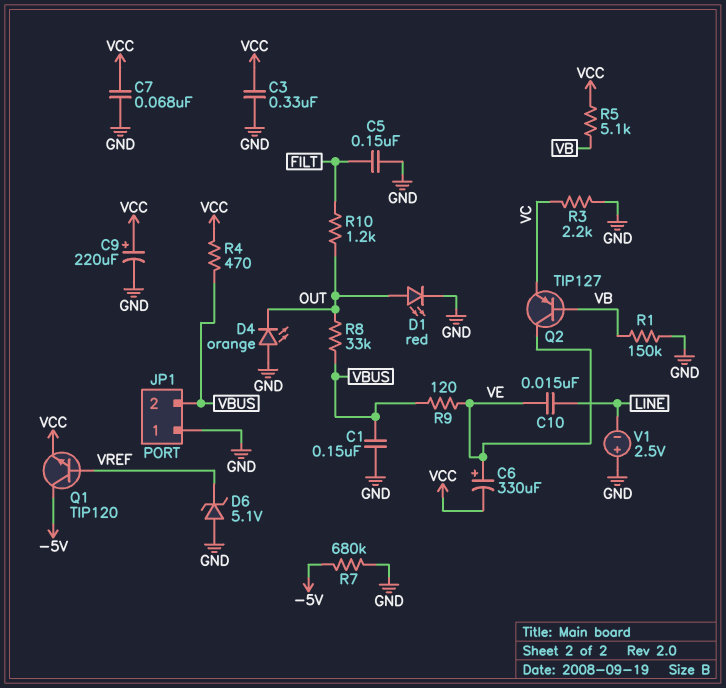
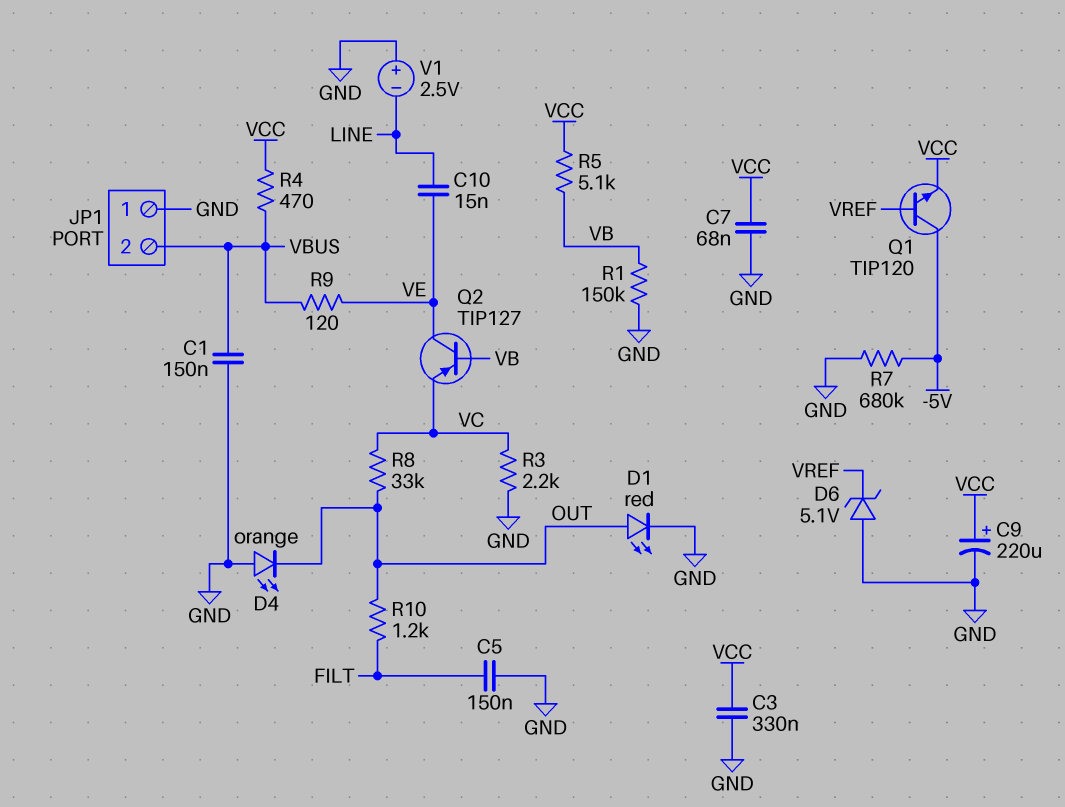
C6: 330uF (plus VE, minus VCC) -> none
R8: 33k (OUT, VBUS) -> 33k (OUT, VC)

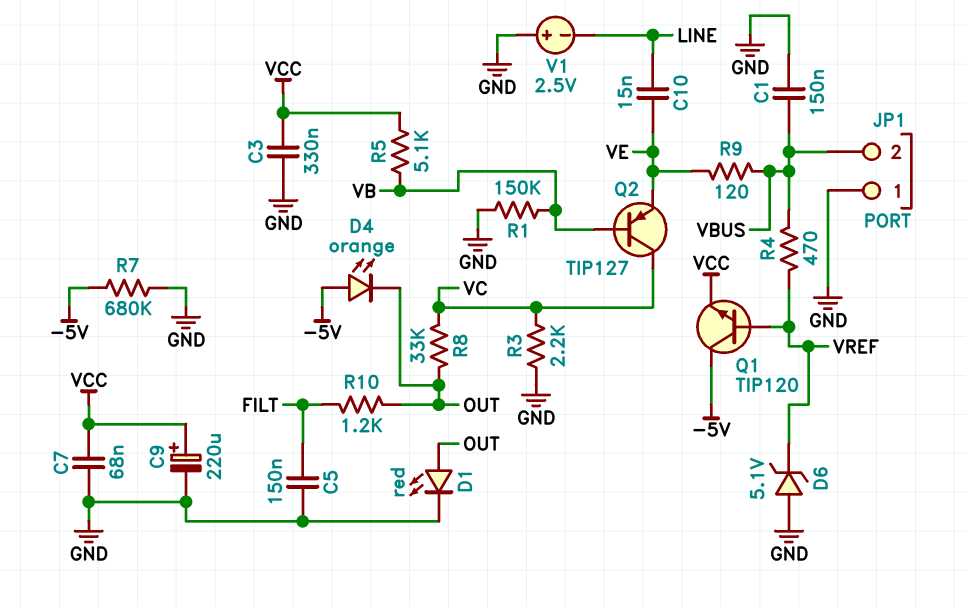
D4: LED orange (A GND, K OUT) -> LED orange (A -5V, K OUT)
Q2: PNP TIP127 (B VB, C VE, E VC) -> PNP TIP127 (B VB, C VC, E VE)
R4: 470 (VBUS, VCC) -> 470 (VBUS, VREF)

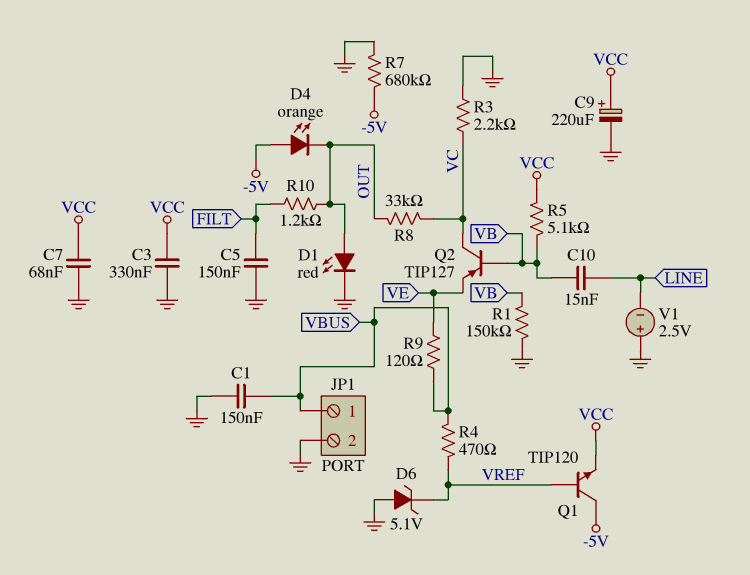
C10: 15nF (LINE, VE) -> 15nF (LINE, VB)
JP1 pin 1: GND -> VBUS
JP1 pin 2: VBUS -> GND

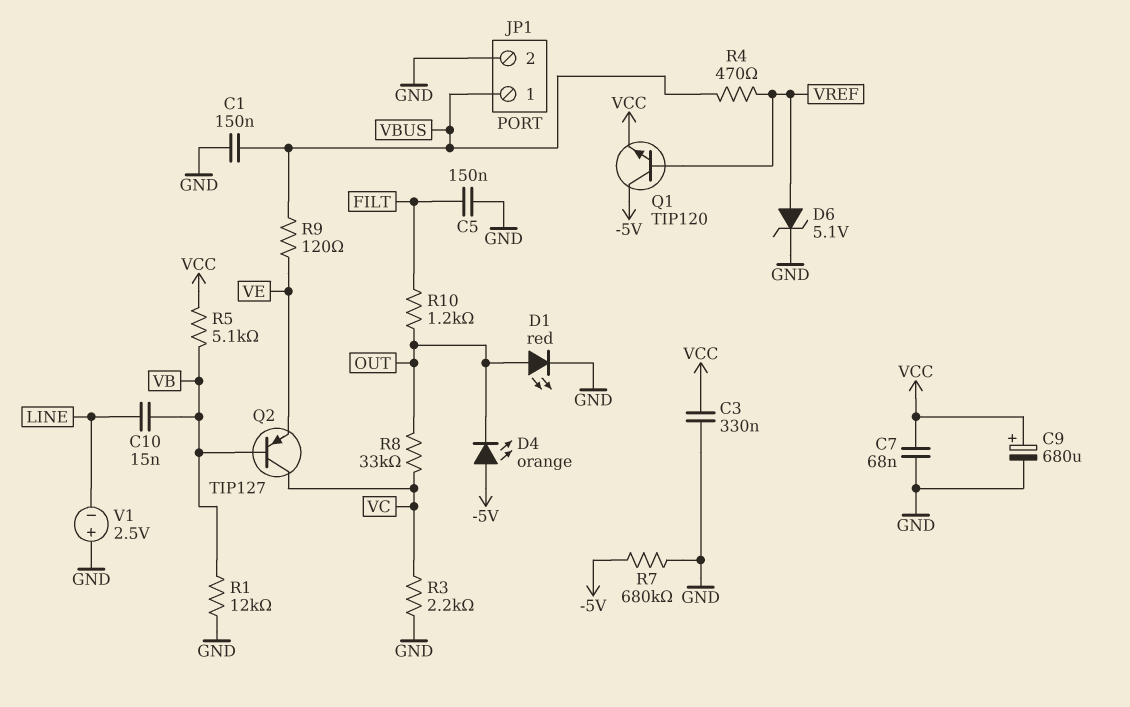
C9: 220uF (plus VCC, minus GND) -> 680uF (plus VCC, minus GND)
D6: zener 5.1V (A GND, K VREF) -> zener 5.1V (A VREF, K GND)
R1: 150k (GND, VB) -> 12k (GND, VB)

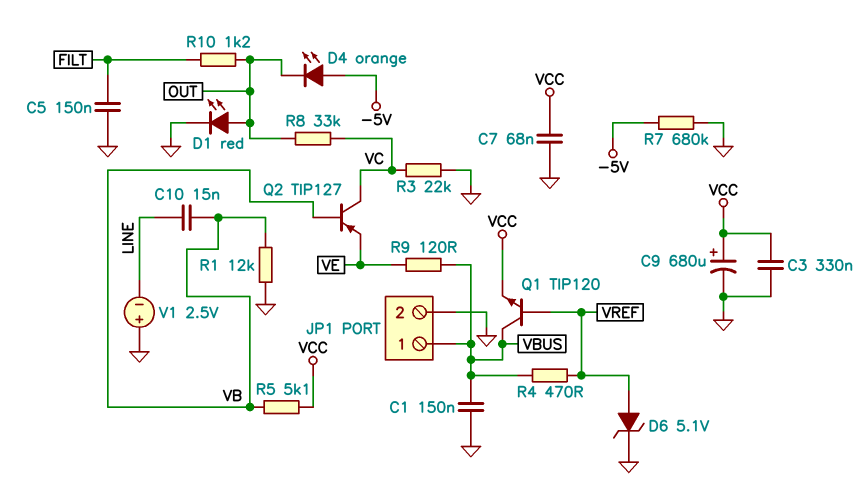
Q1: NPN TIP120 (B VREF, C -5V, E VCC) -> NPN TIP120 (B VREF, C VBUS, E VCC)
R3: 2.2k (GND, VC) -> 22k (GND, VC)

